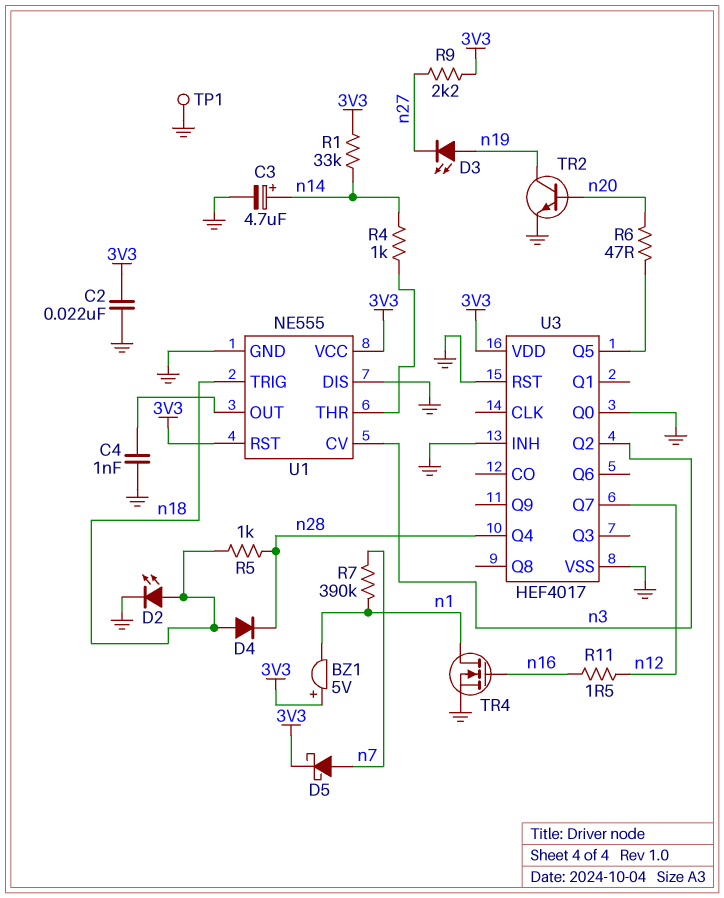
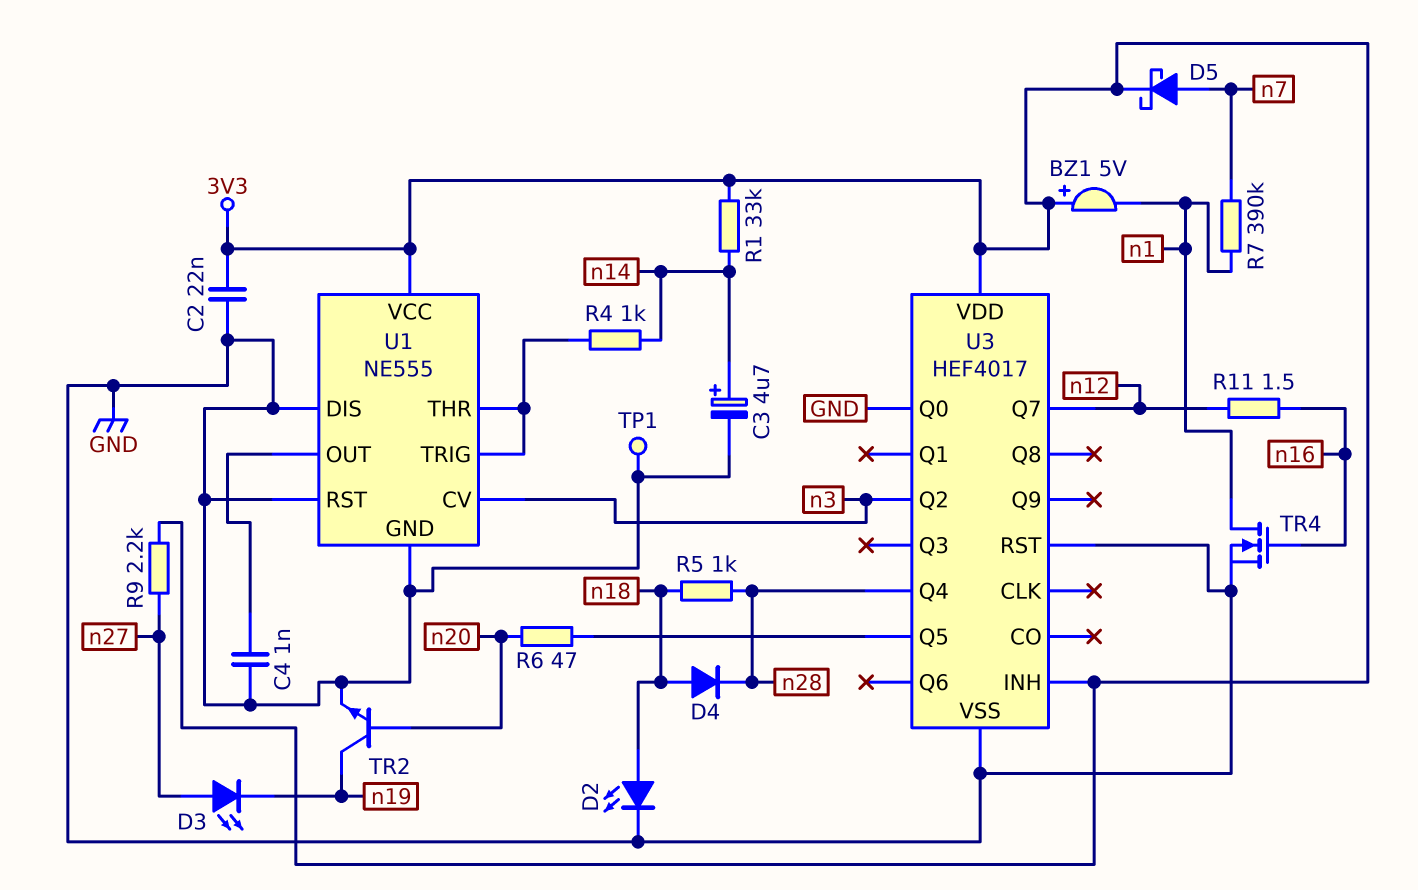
D3: LED (A n19, K n27) -> LED (A n27, K n19)
U1 pin RST: 3V3 -> GND
U1 pin TRIG: n18 -> U1/THR
U3 pin INH: GND -> 3V3

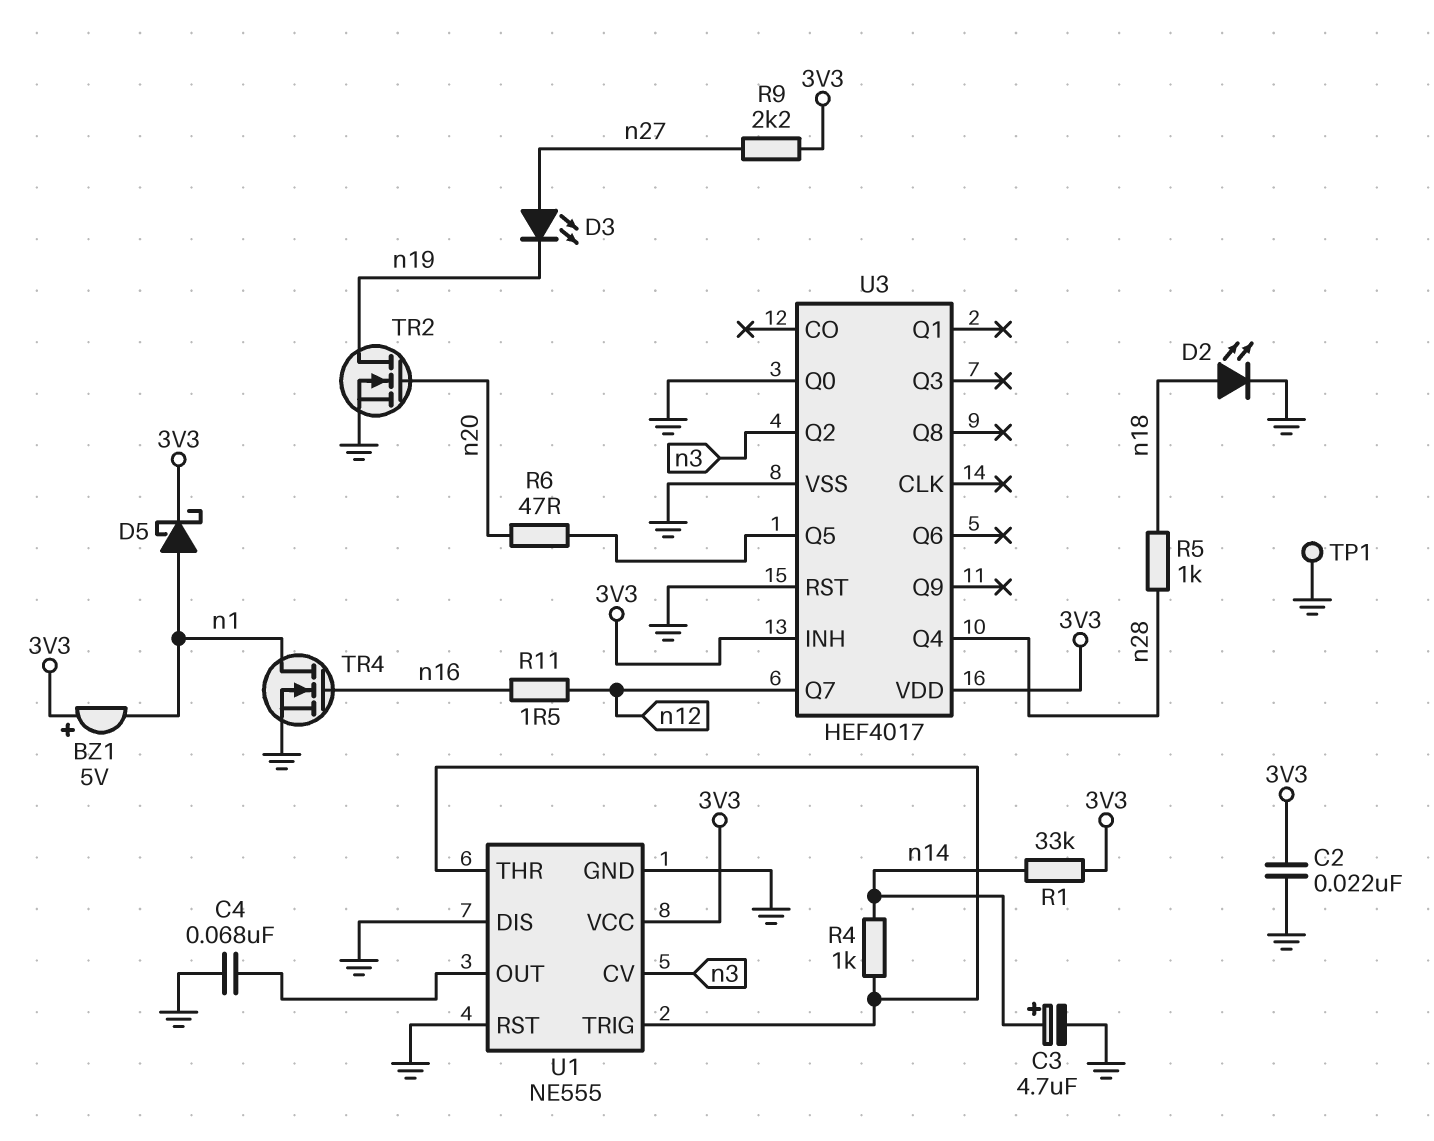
C4: 1nF (GND, U1/OUT) -> 68nF (GND, U1/OUT)
D4: diode (A n18, K n28) -> none
D5: schottky (A n7, K 3V3) -> schottky (A n1, K 3V3)
R7: 390k (n1, n7) -> none
TR2: NPN (B n20, C n19, E GND) -> NMOS (G n20, D n19, S GND)

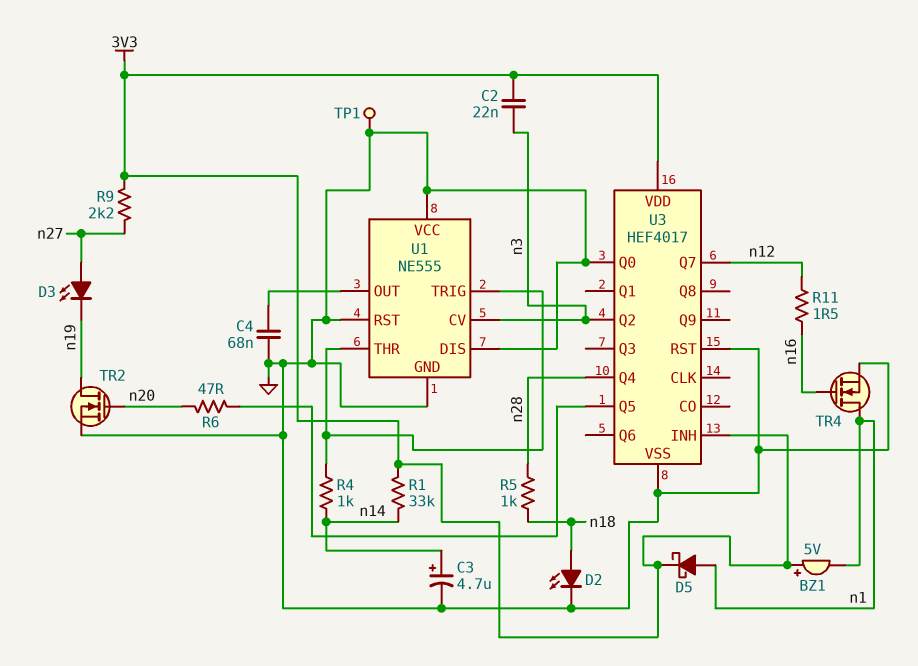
C2: 22nF (3V3, GND) -> 22nF (3V3, n3)
U1 pin VCC: 3V3 -> GND

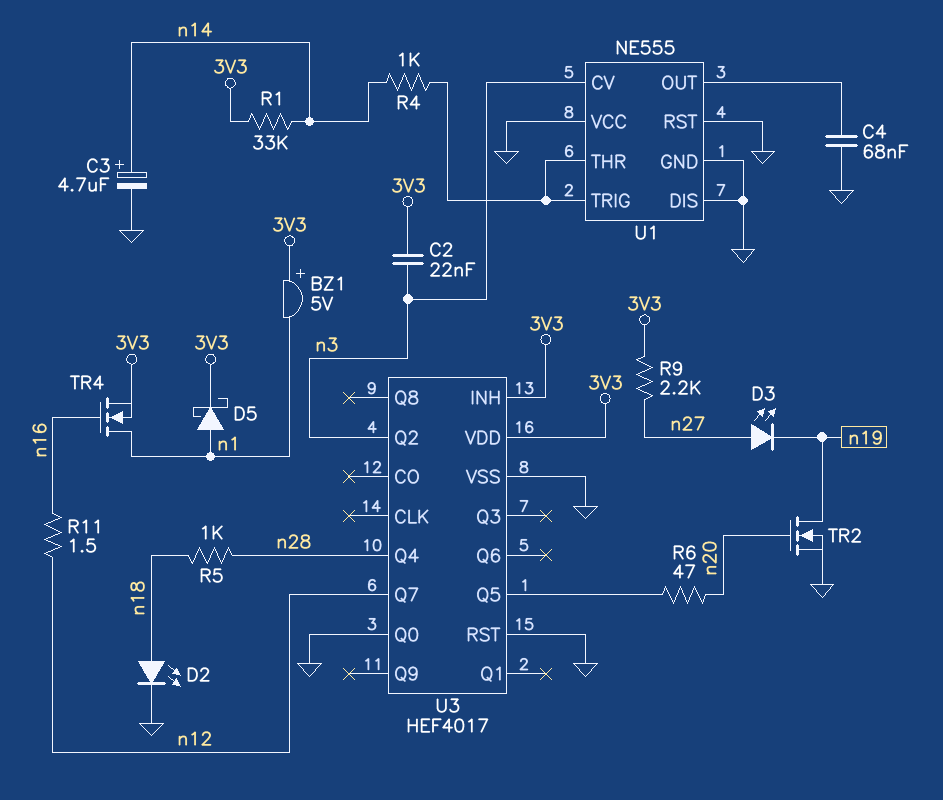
TP1: test point (GND) -> none
TR4: NMOS (G n16, D n1, S GND) -> NMOS (G n16, D n1, S 3V3)

